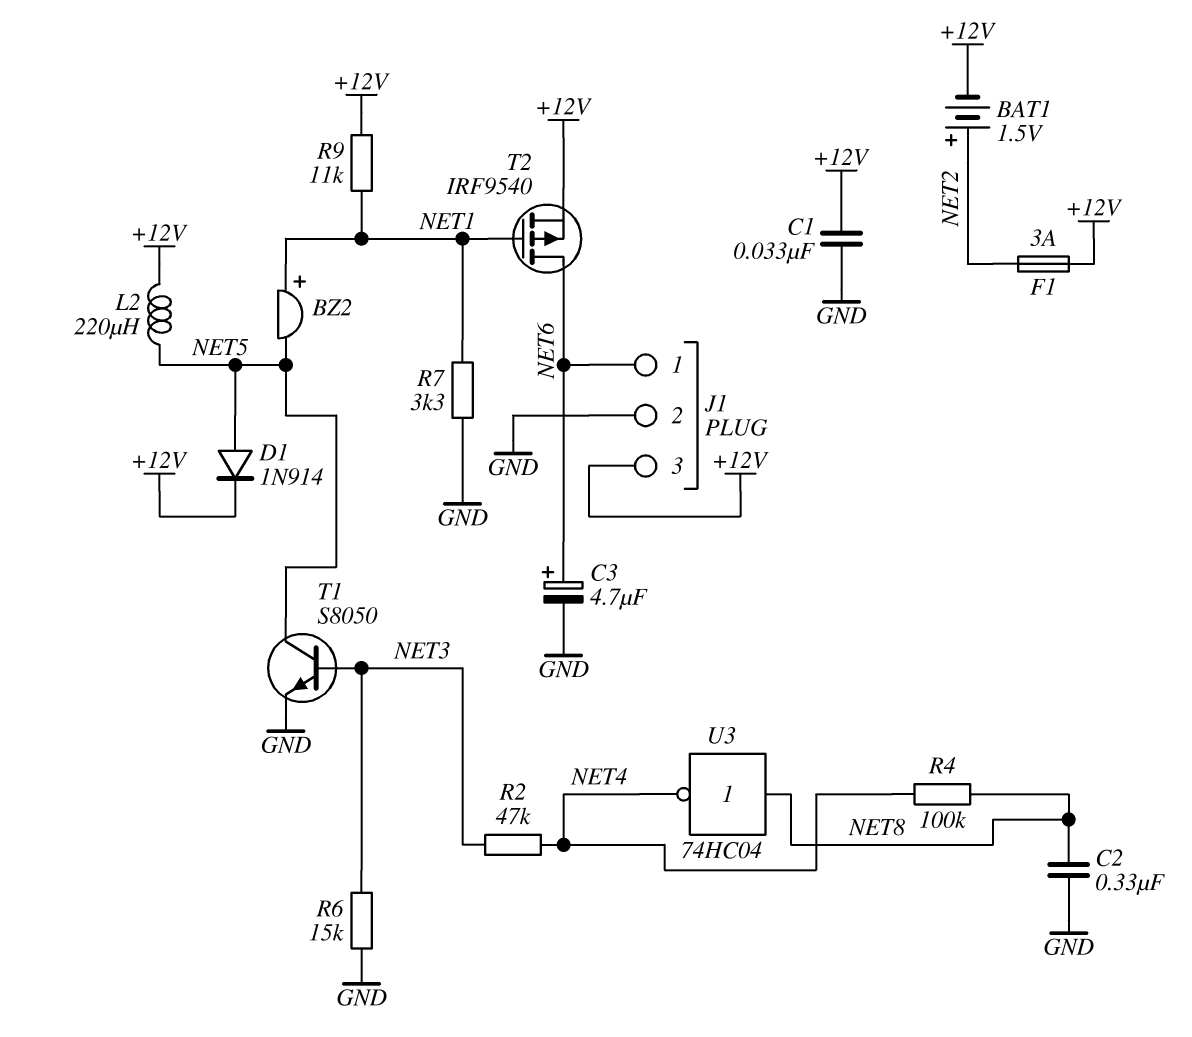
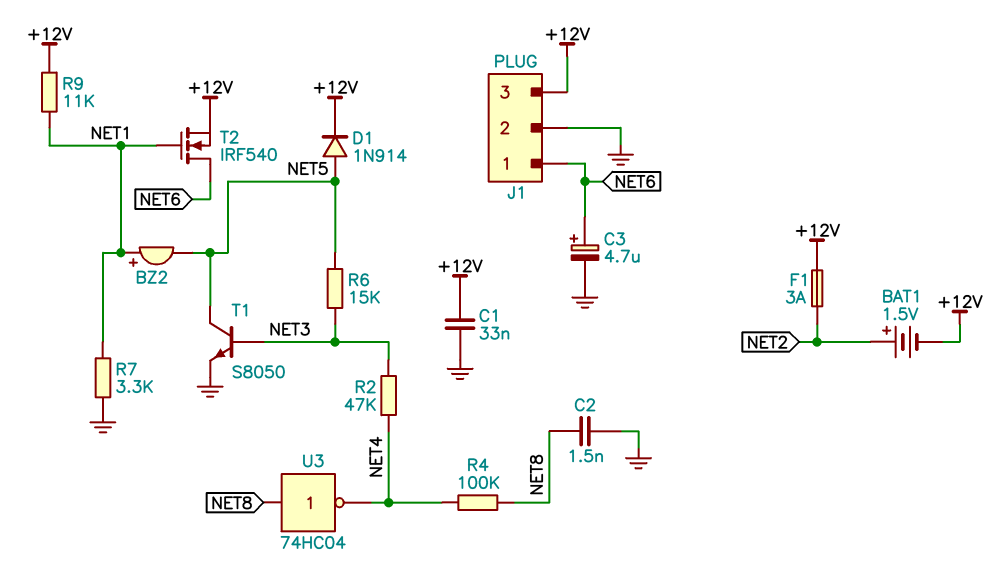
C2: 330nF (GND, NET8) -> 1.5nF (GND, NET8)
L2: 220uH (+12V, NET5) -> none
R6: 15k (GND, NET3) -> 15k (NET3, NET5)
T2: PMOS IRF9540 (G NET1, D NET6, S +12V) -> NMOS IRF540 (G NET1, D NET6, S +12V)

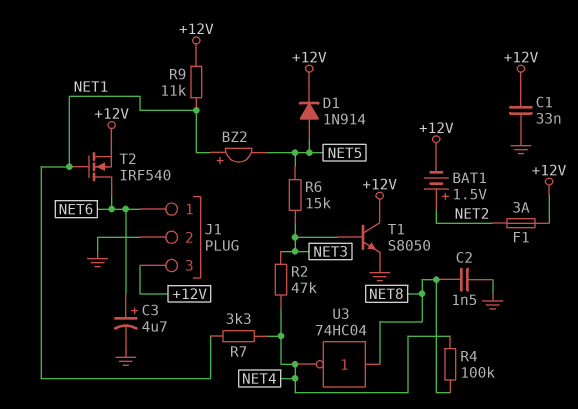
R7: 3.3k (GND, NET1) -> 3.3k (NET1, NET4)
T1: NPN S8050 (B NET3, C NET5, E GND) -> NPN S8050 (B NET3, C +12V, E GND)

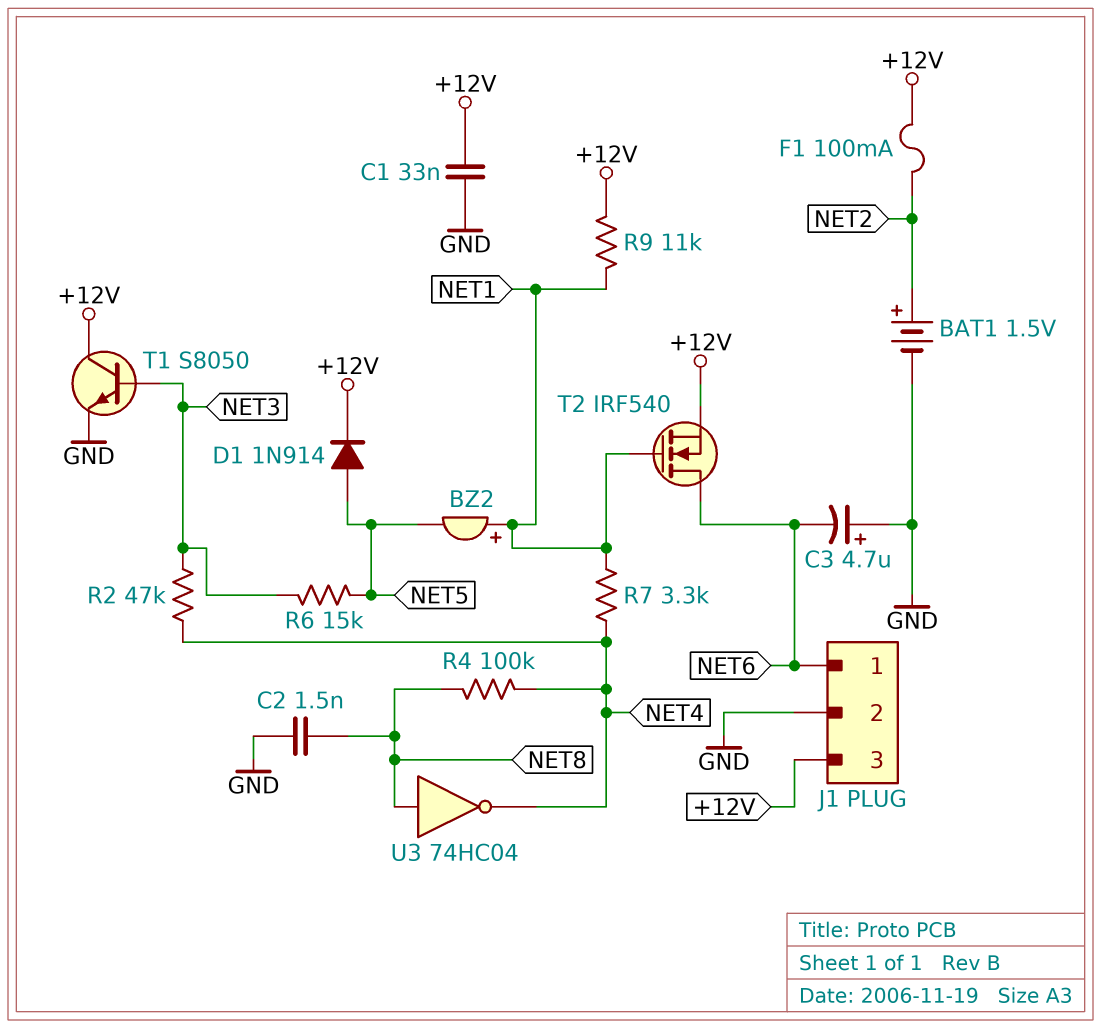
BAT1: 1.5V (plus NET2, minus +12V) -> 1.5V (plus NET2, minus GND)
C3: 4.7uF (plus NET6, minus GND) -> 4.7uF (plus GND, minus NET6)
F1: 3A (+12V, NET2) -> 100mA (+12V, NET2)

